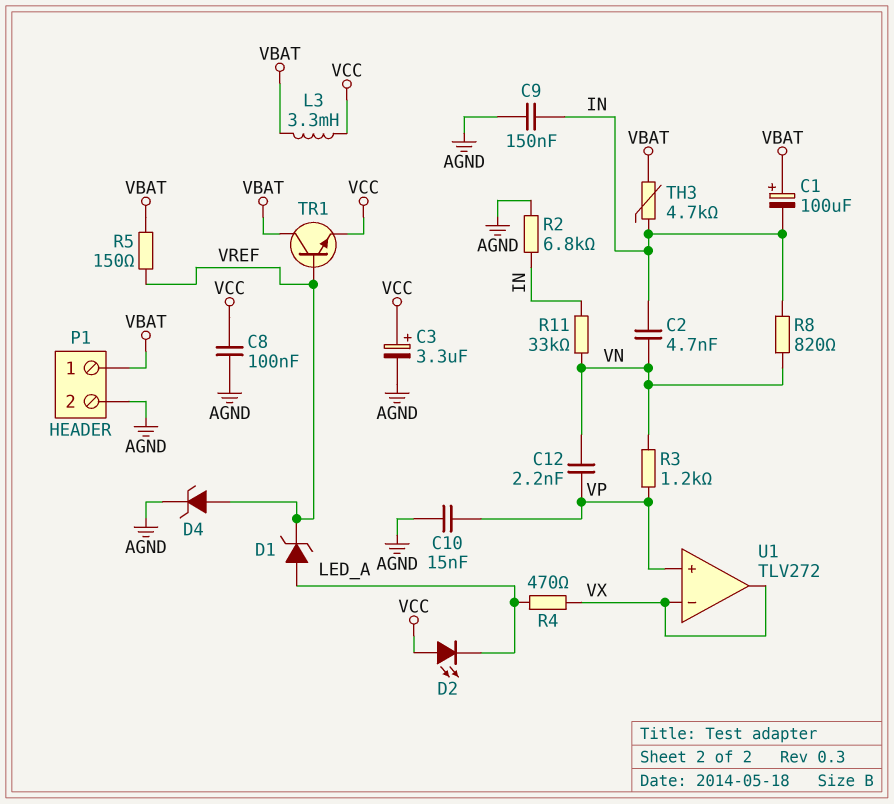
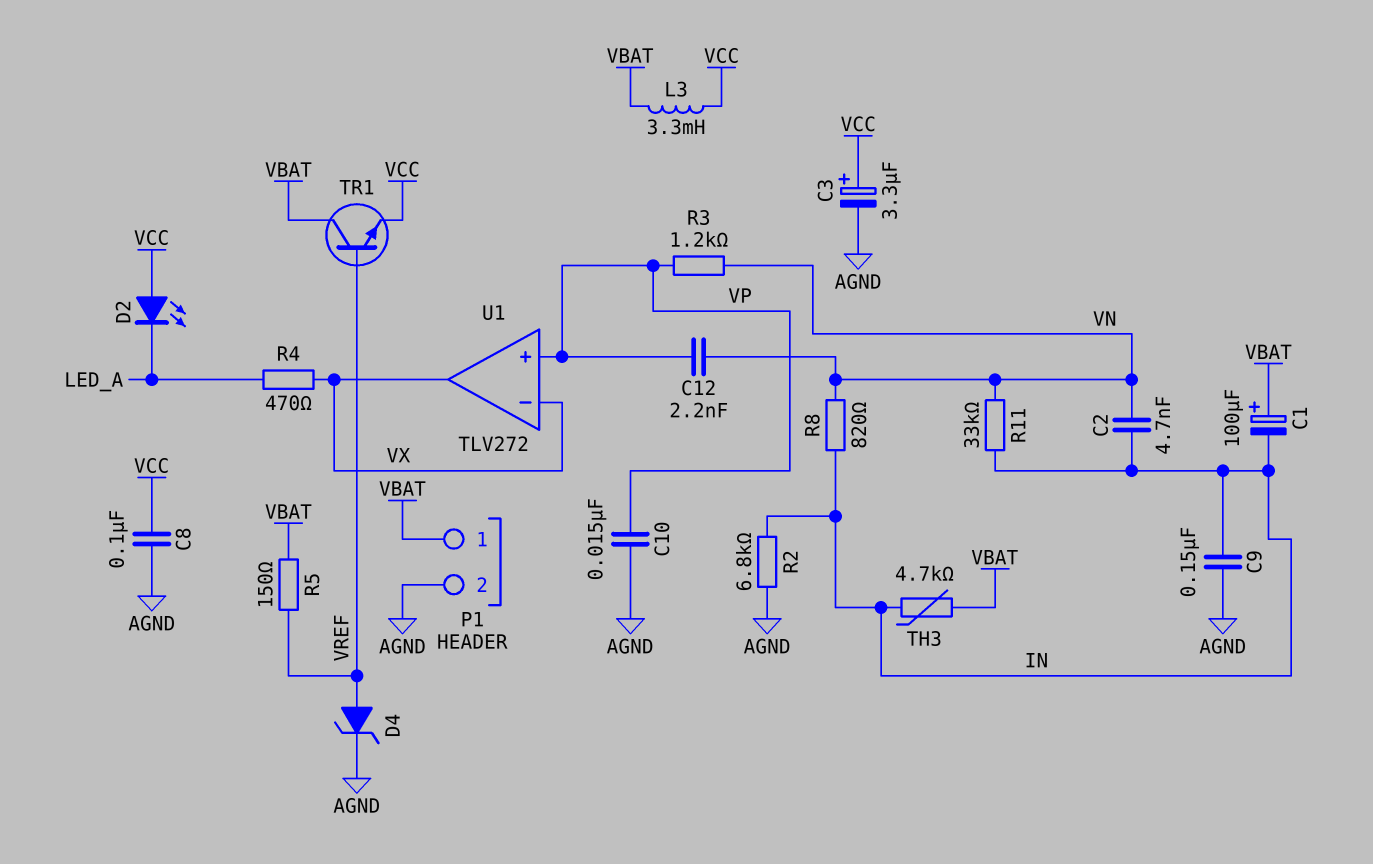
D1: zener (A LED_A, K VREF) -> none

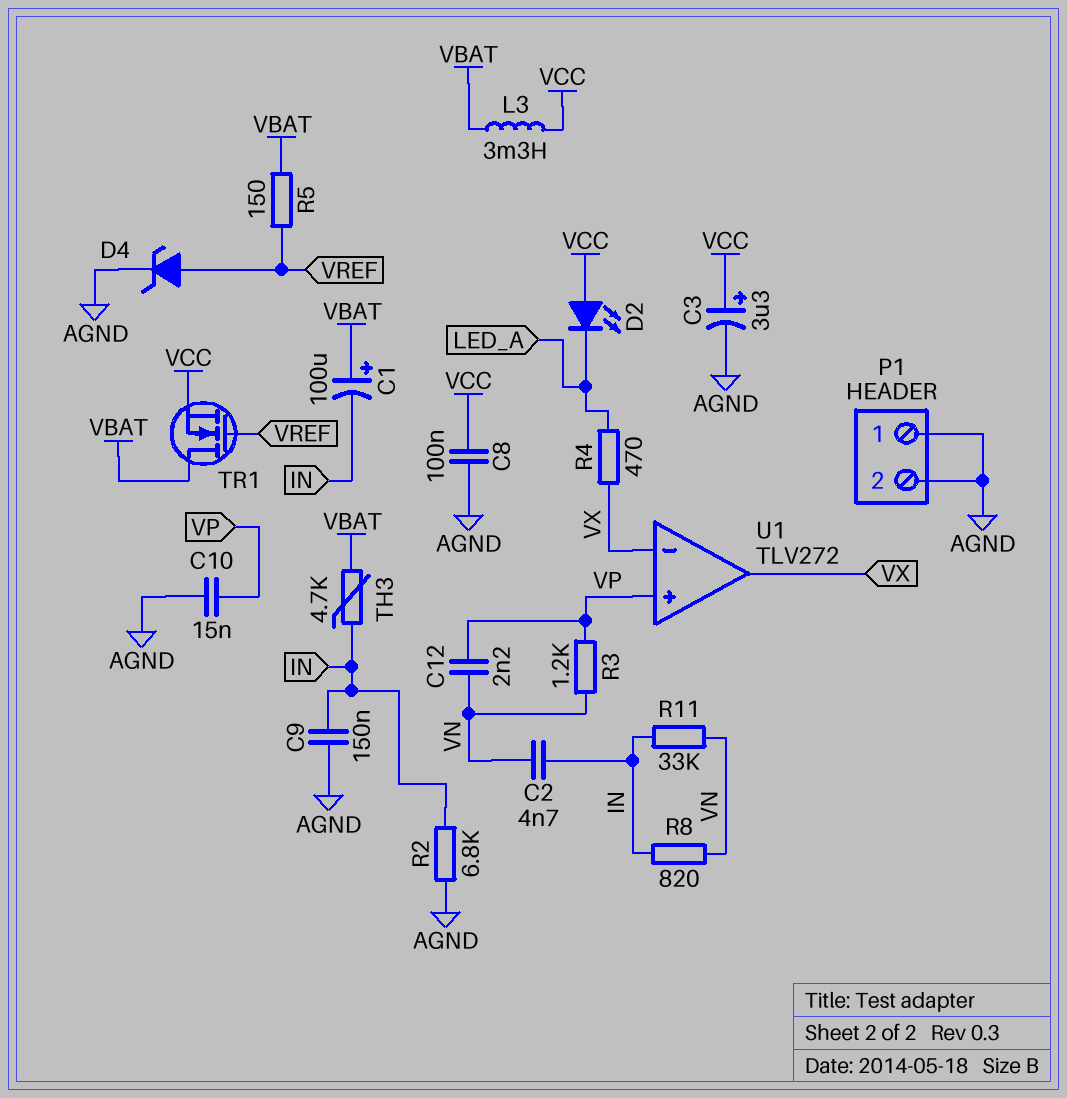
P1 pin 1: VBAT -> AGND
TR1: NPN (B VREF, C VBAT, E VCC) -> NMOS (G VREF, D VBAT, S VCC)

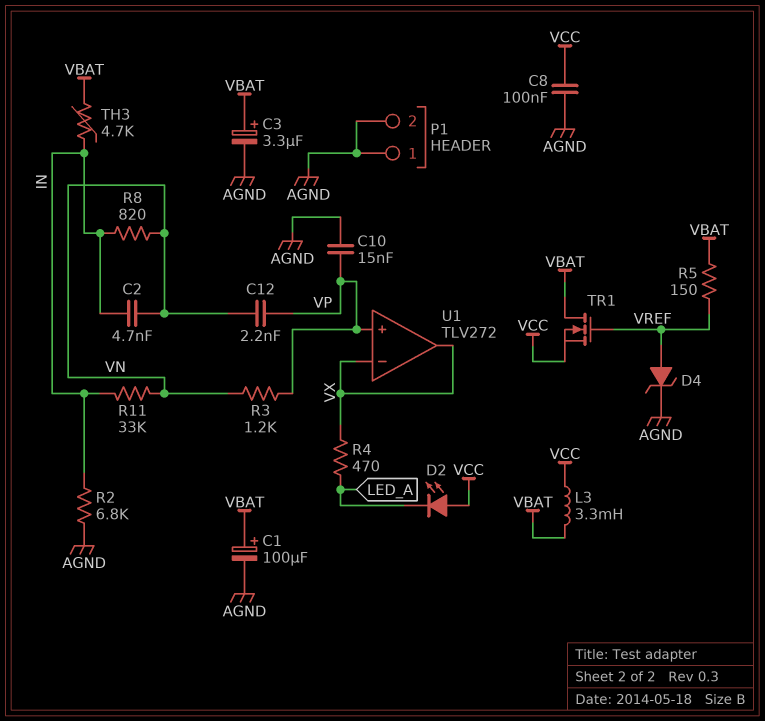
C1: 100uF (plus VBAT, minus IN) -> 100uF (plus VBAT, minus AGND)
C3: 3.3uF (plus VCC, minus AGND) -> 3.3uF (plus VBAT, minus AGND)
C9: 150nF (AGND, IN) -> none

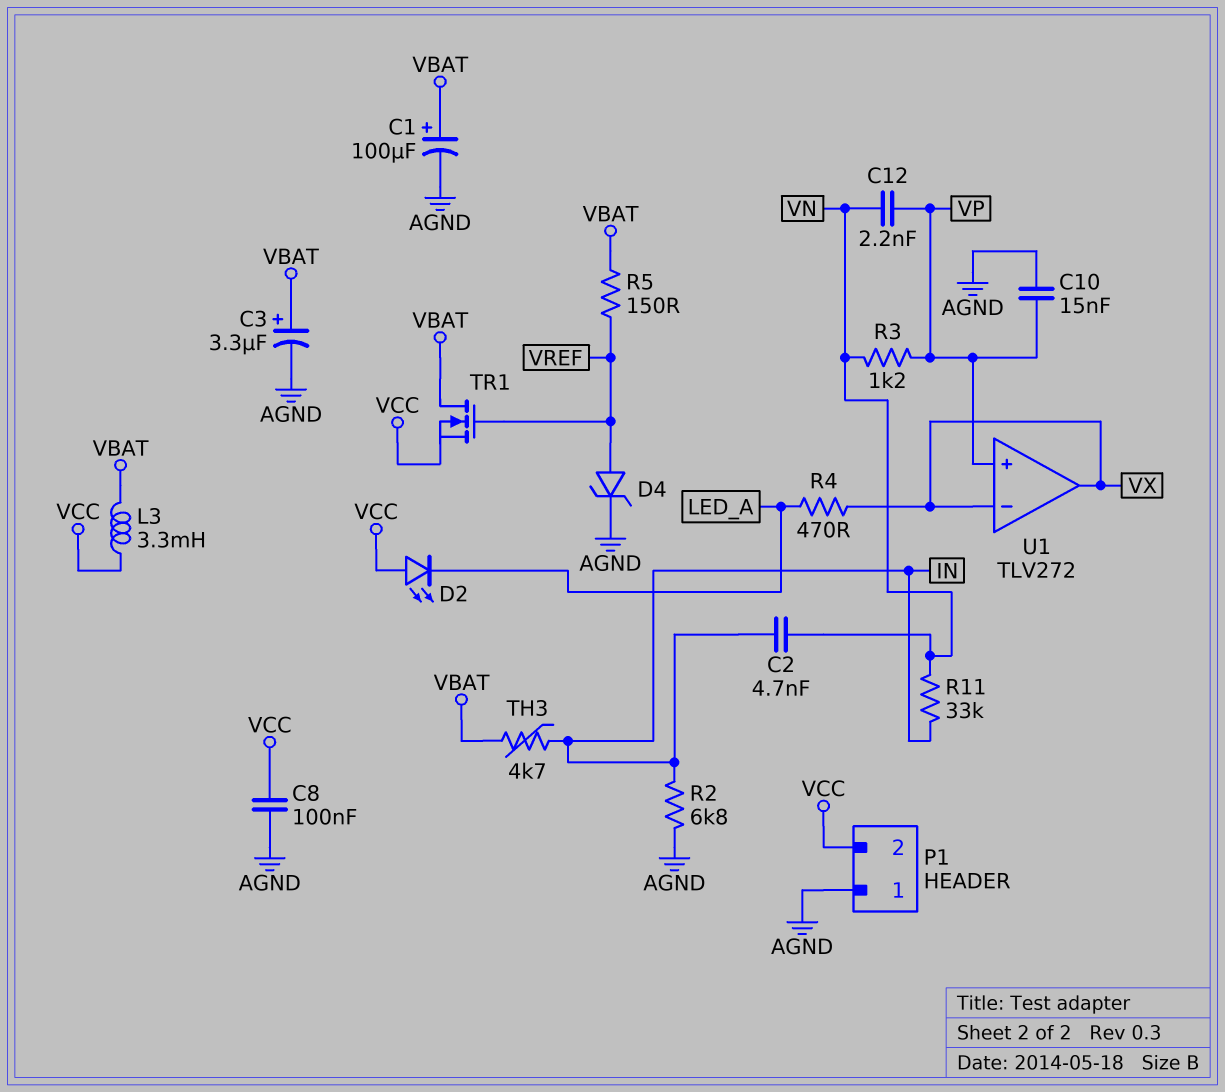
P1 pin 2: AGND -> VCC
R8: 820 (IN, VN) -> none

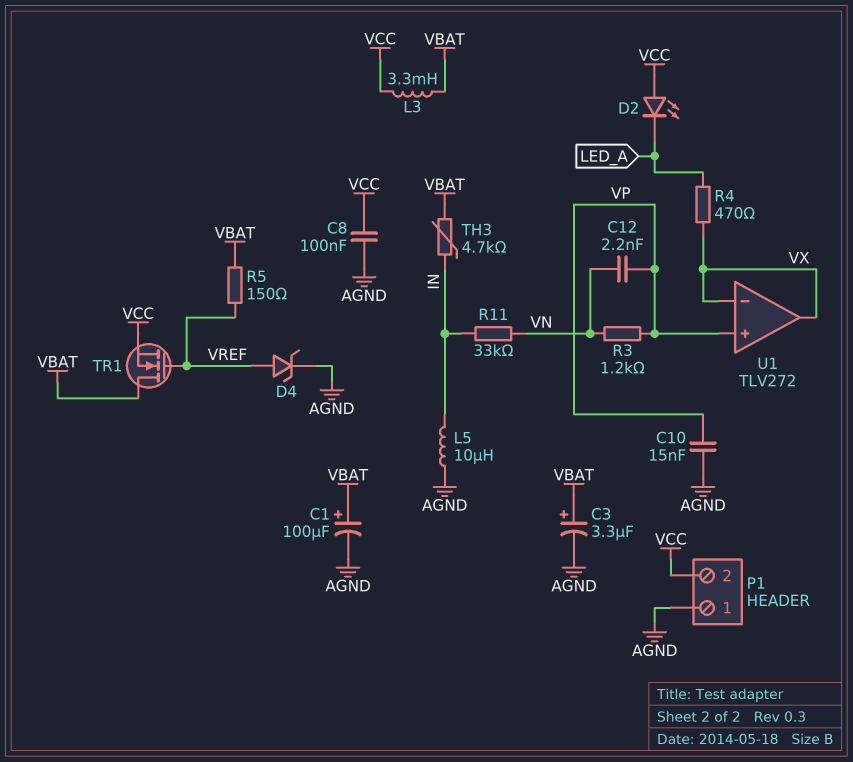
C2: 4.7nF (IN, VN) -> none
L5: none -> 10uH (AGND, IN)
R2: 6.8k (AGND, IN) -> none

